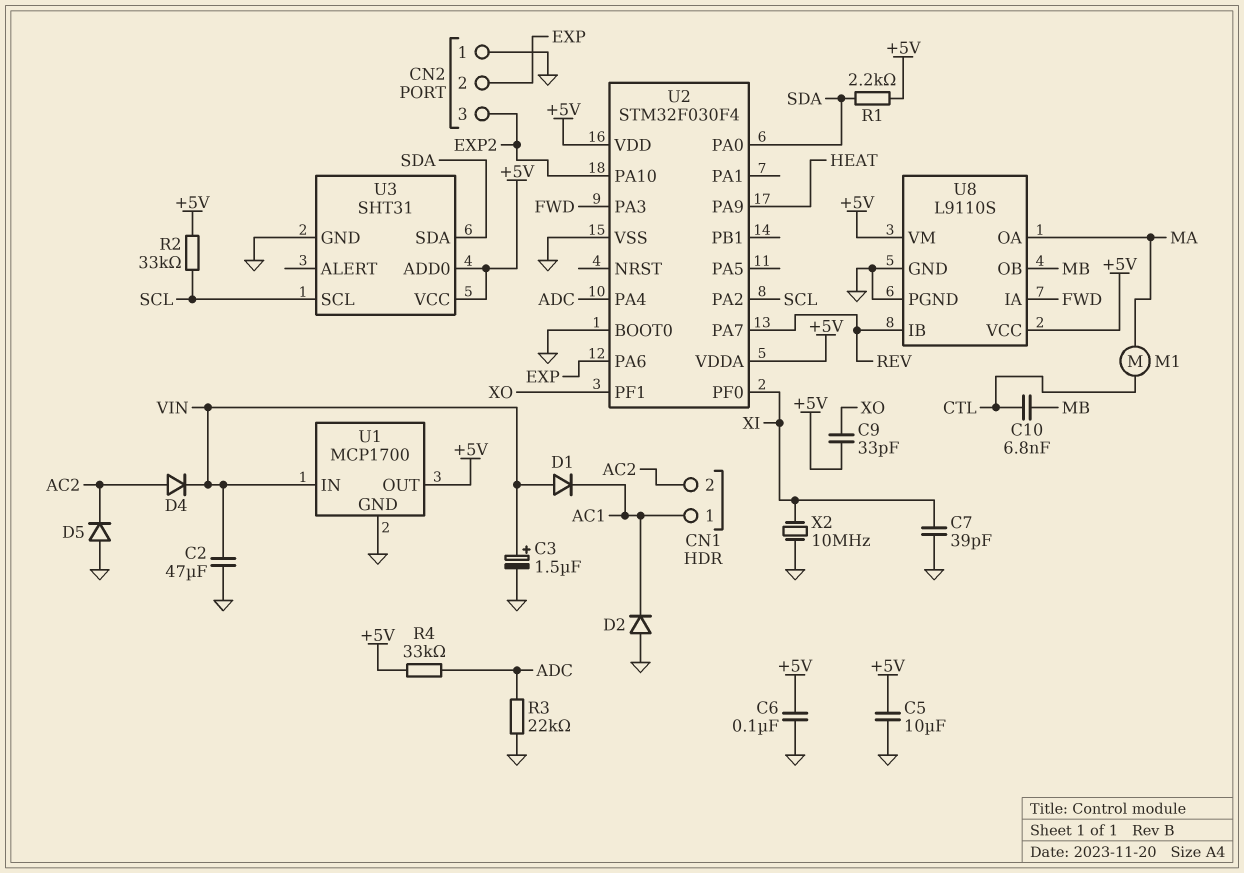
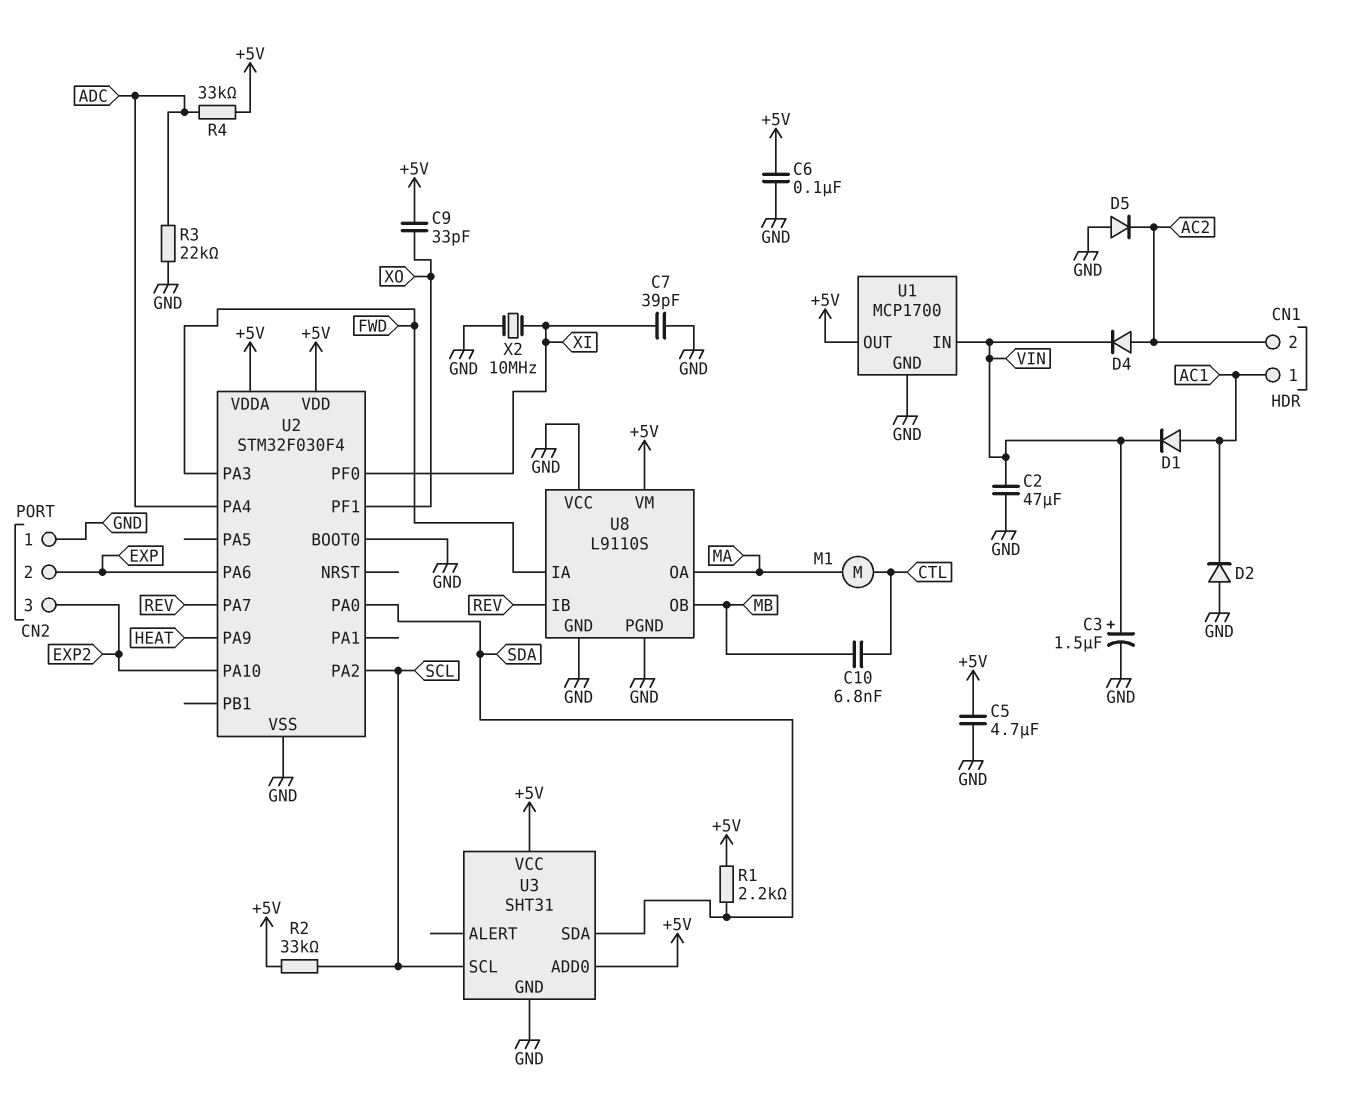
C5: 10uF (+5V, GND) -> 4.7uF (+5V, GND)
D1: diode (A VIN, K AC1) -> diode (A AC1, K VIN)
U8 pin VCC: +5V -> GND

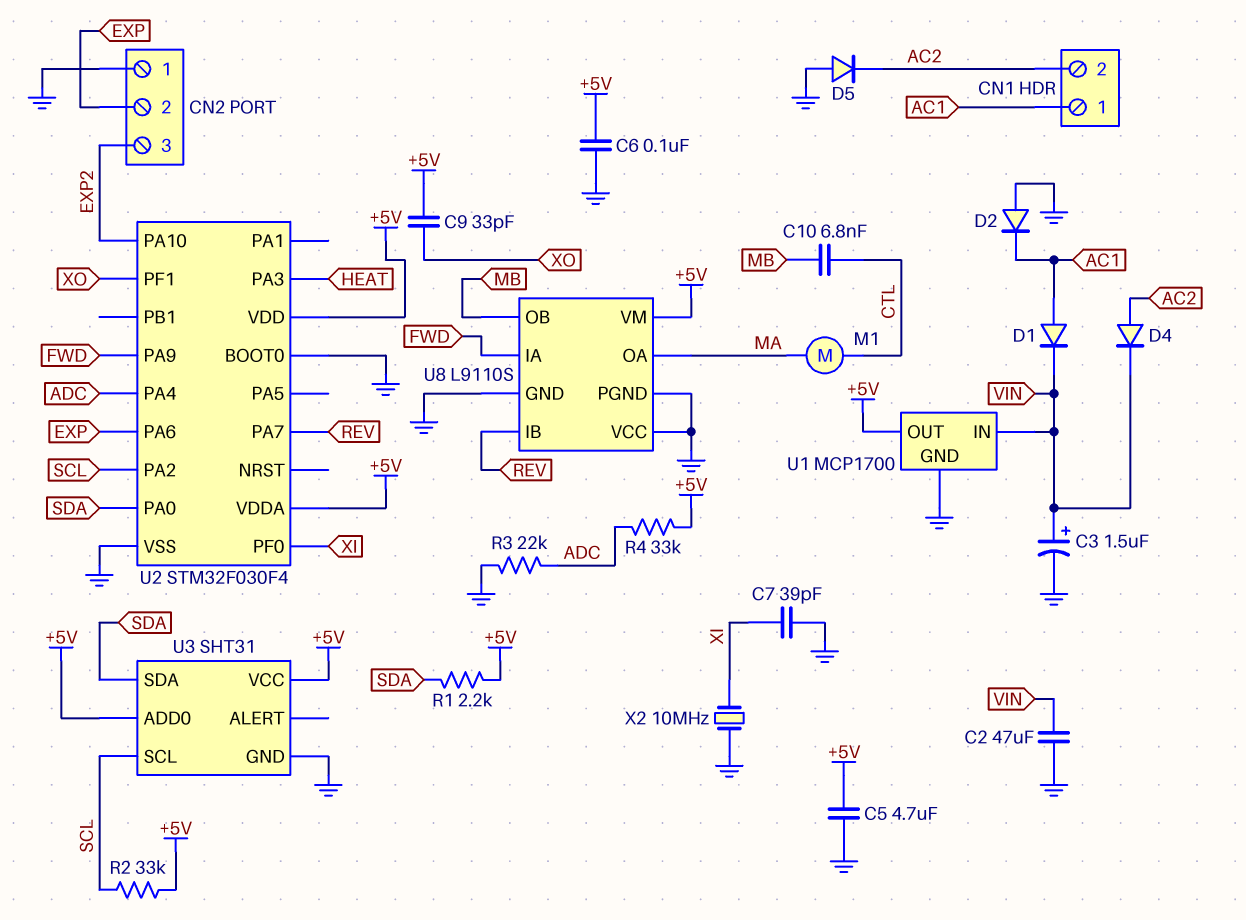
U2 pin PA3: FWD -> HEAT
U2 pin PA9: HEAT -> FWD

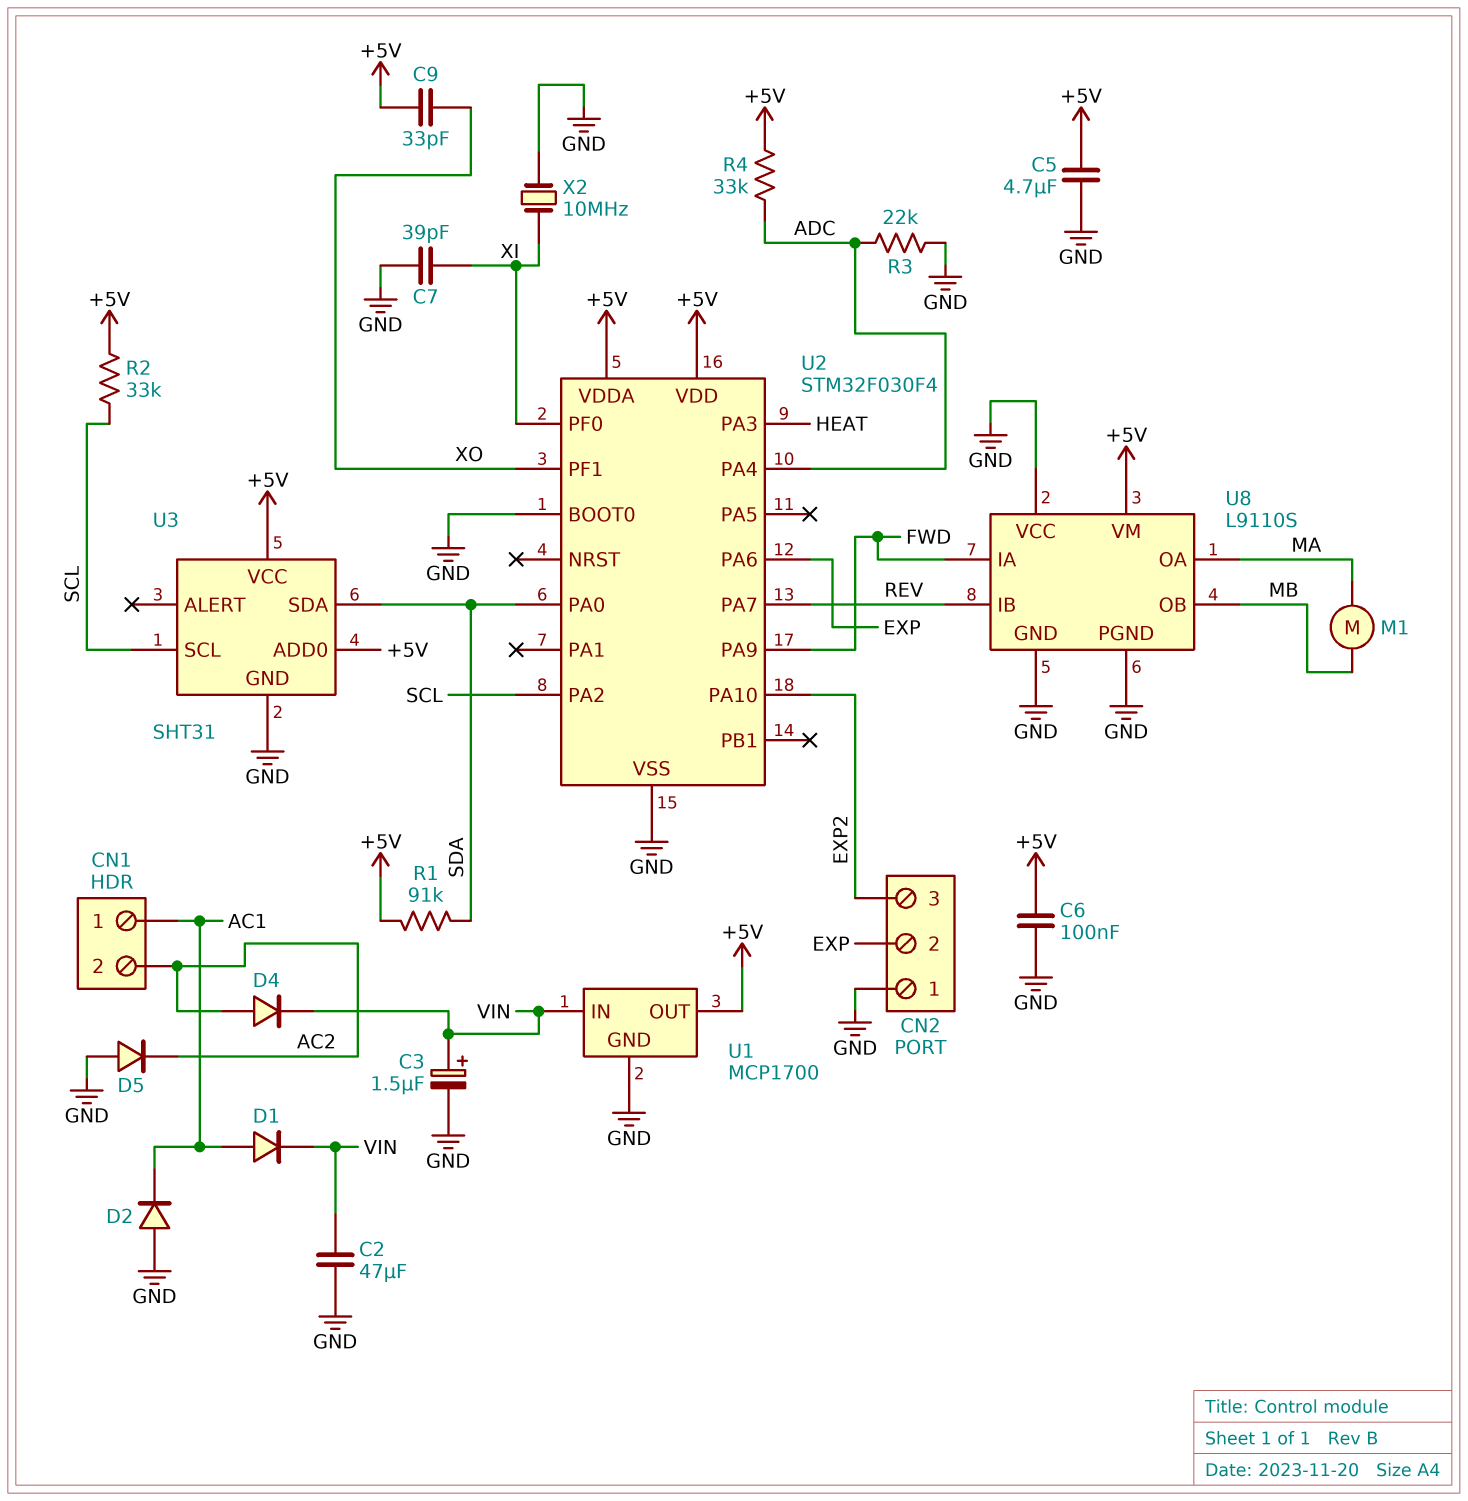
C10: 6.8nF (CTL, MB) -> none
M1: motor (CTL, MA) -> motor (MA, MB)
R1: 2.2k (+5V, SDA) -> 91k (+5V, SDA)

